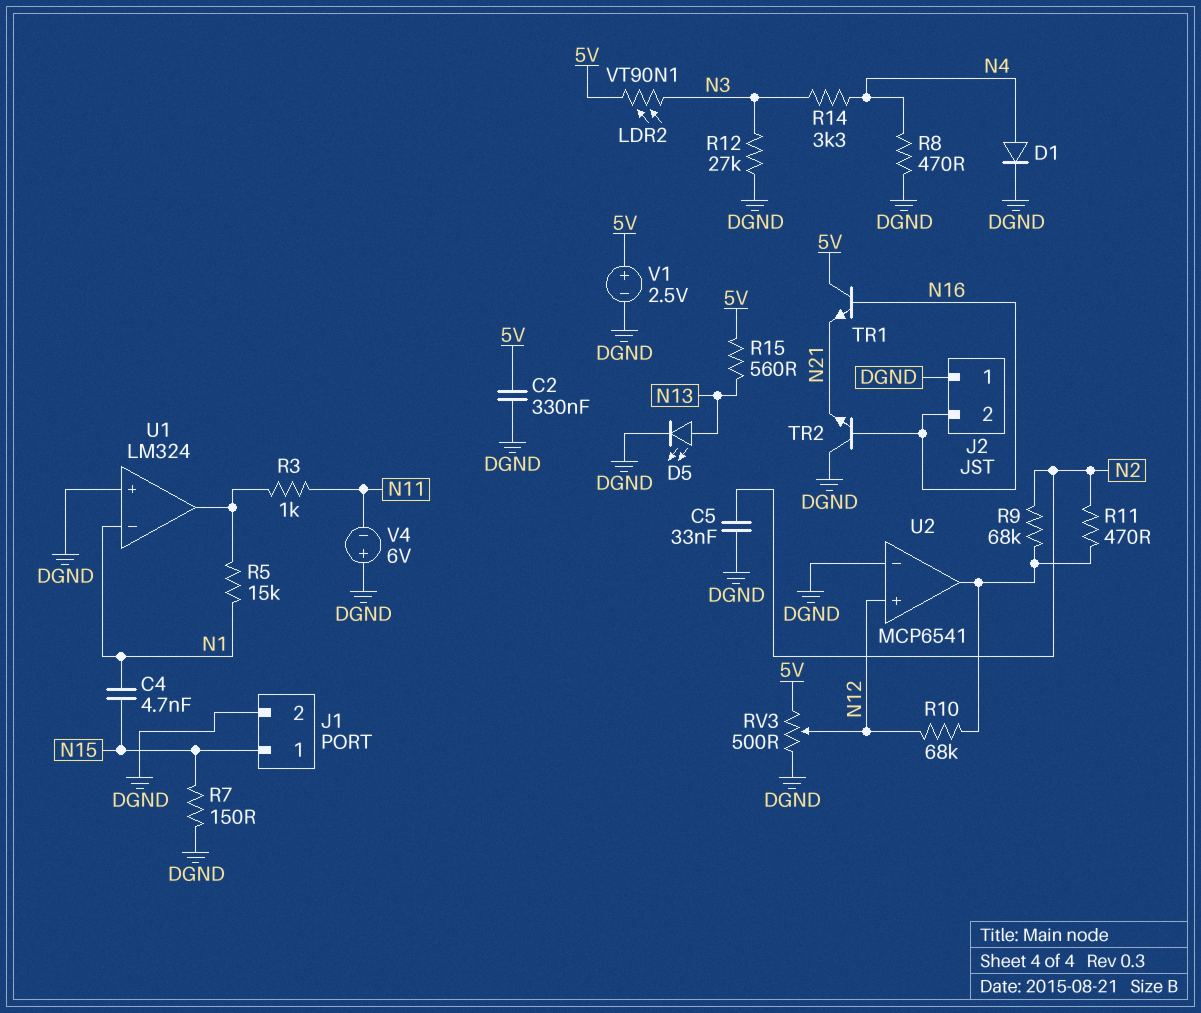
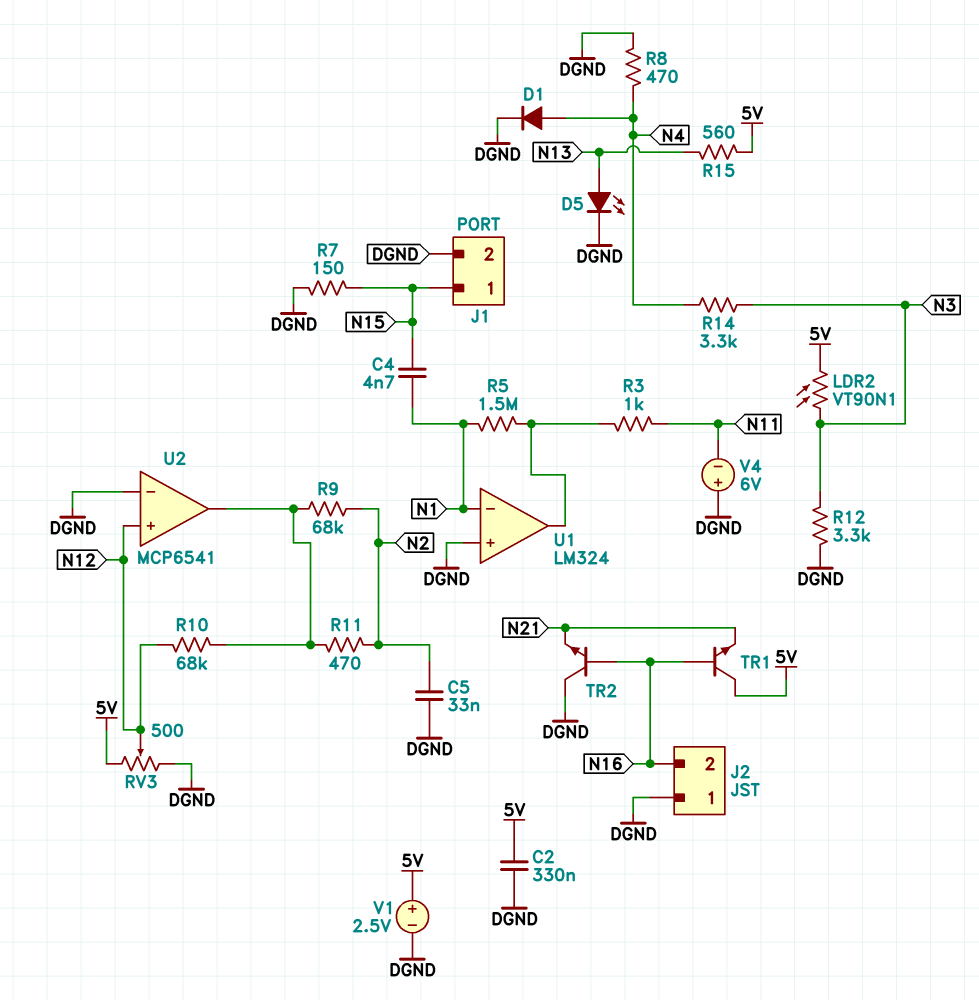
R5: 15k (N1, U1/out) -> 1.5M (N1, U1/out)
R12: 27k (DGND, N3) -> 3.3k (DGND, N3)

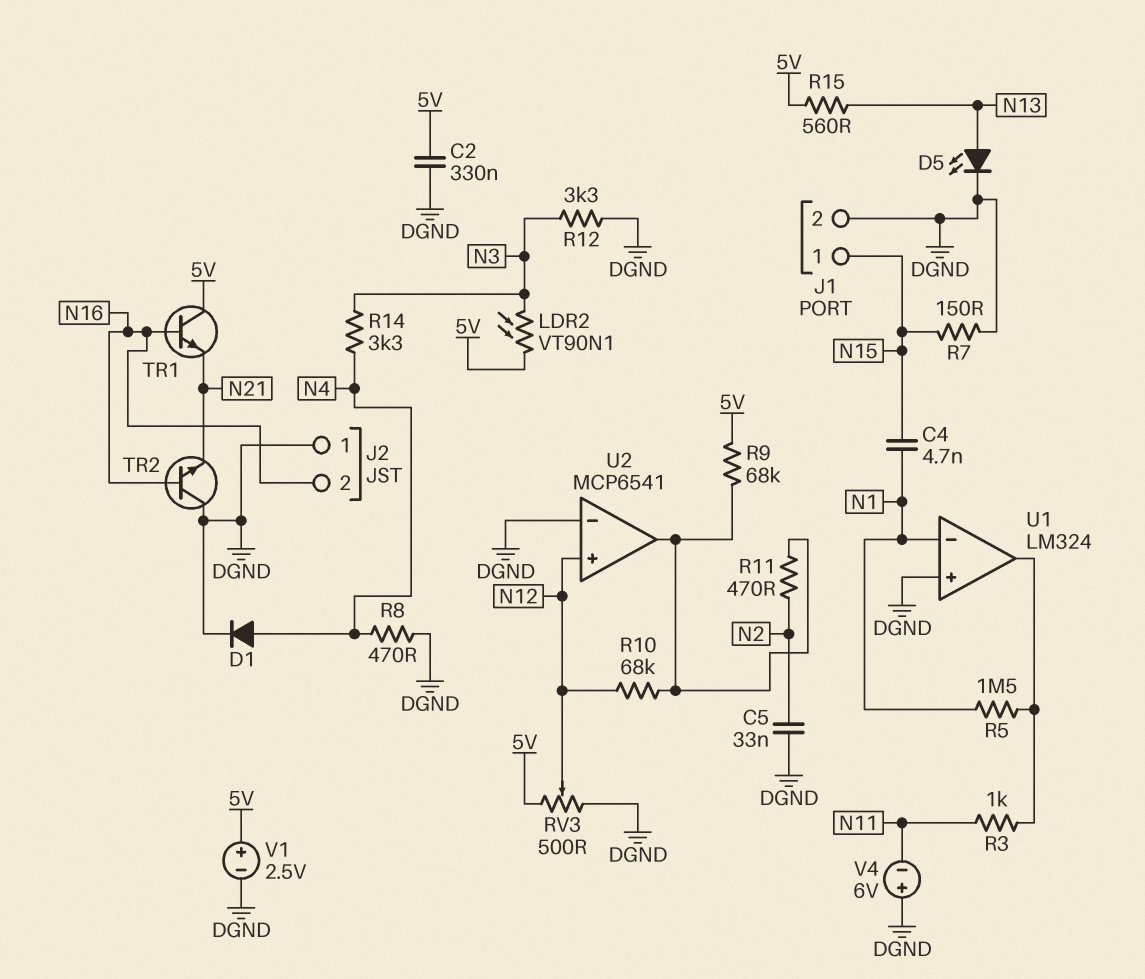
R9: 68k (N2, U2/out) -> 68k (5V, U2/out)

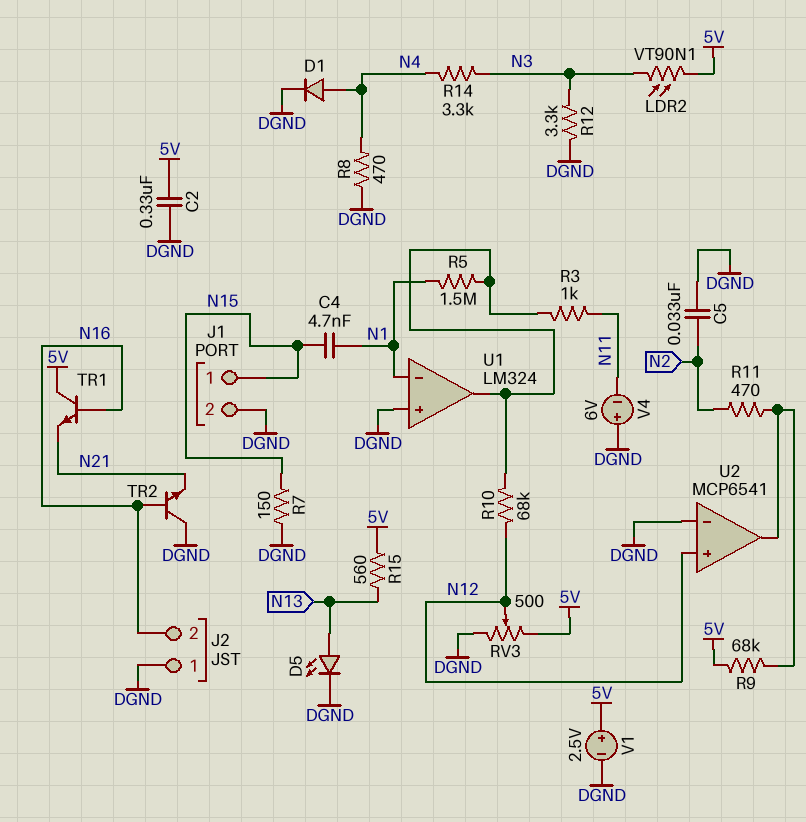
R10: 68k (N12, U2/out) -> 68k (N12, U1/out)

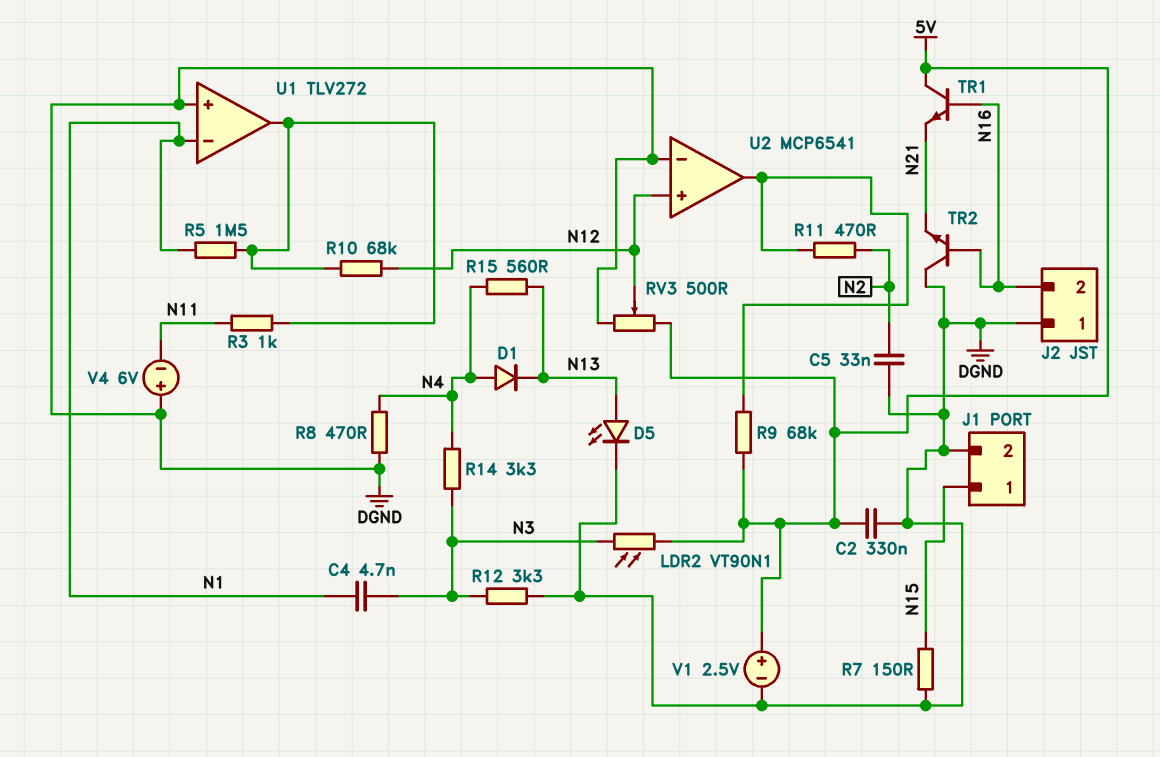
C4: 4.7nF (N1, N15) -> 4.7nF (N1, N3)
D1: diode (A N4, K DGND) -> diode (A N4, K N13)
R15: 560 (5V, N13) -> 560 (N4, N13)
U1: LM324 -> TLV272

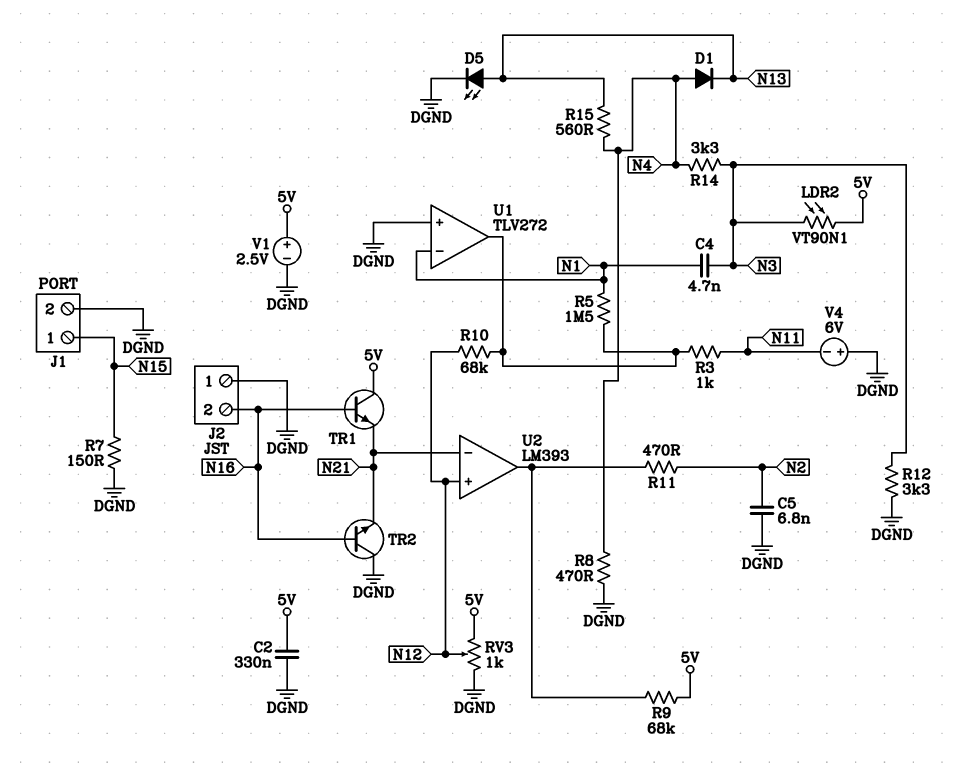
C5: 33nF (DGND, N2) -> 6.8nF (DGND, N2)
RV3: 500 (5V, DGND, wiper N12) -> 1k (5V, DGND, wiper N12)
U2: MCP6541 -> LM393
U2 pin in-: DGND -> N21

